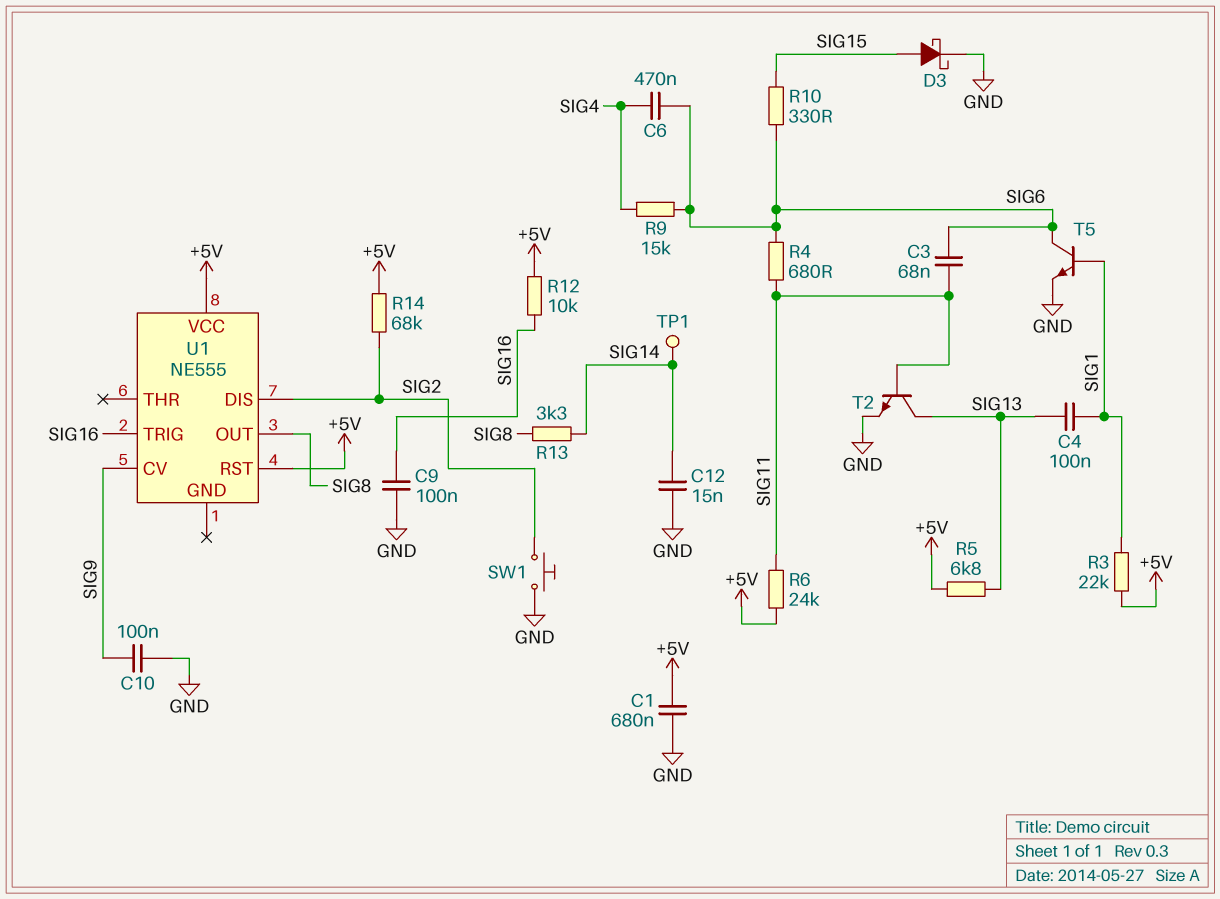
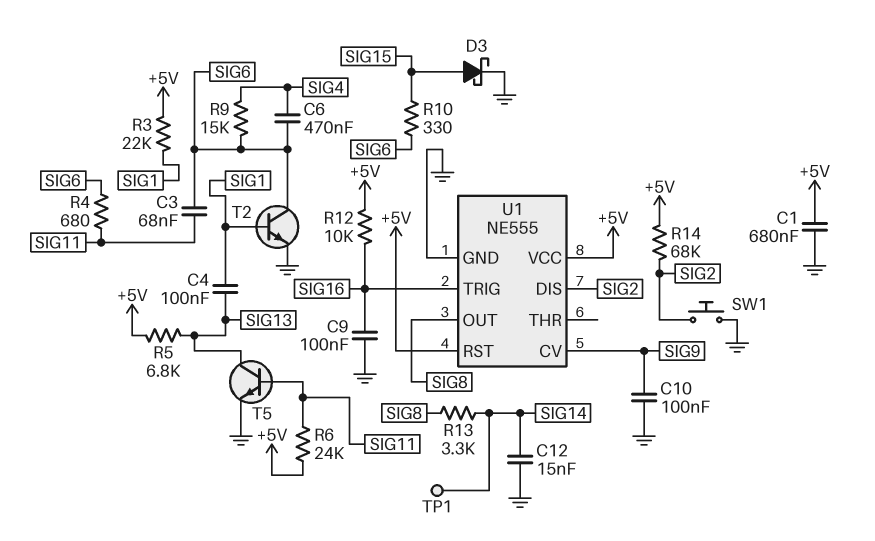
T2: NPN (B SIG11, C SIG13, E GND) -> NPN (B SIG1, C SIG6, E GND)
T5: NPN (B SIG1, C SIG6, E GND) -> NPN (B SIG11, C SIG13, E GND)
U1 pin GND: none -> GND

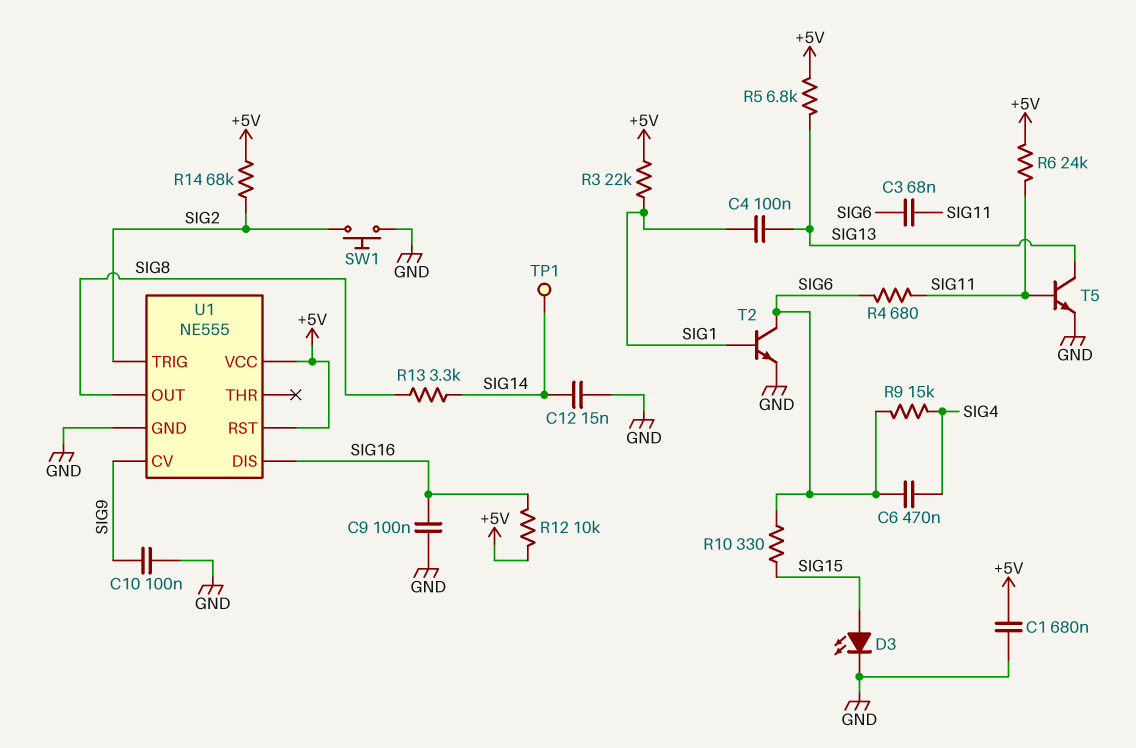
D3: schottky (A SIG15, K GND) -> LED (A SIG15, K GND)
U1 pin DIS: SIG2 -> SIG16
U1 pin TRIG: SIG16 -> SIG2

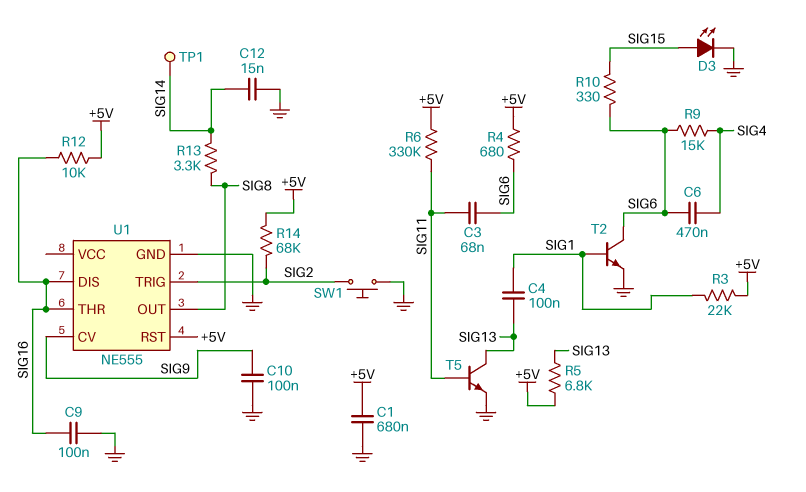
R4: 680 (SIG6, SIG11) -> 680 (+5V, SIG6)
R6: 24k (+5V, SIG11) -> 330k (+5V, SIG11)
U1 pin THR: none -> SIG16
U1 pin VCC: +5V -> none

